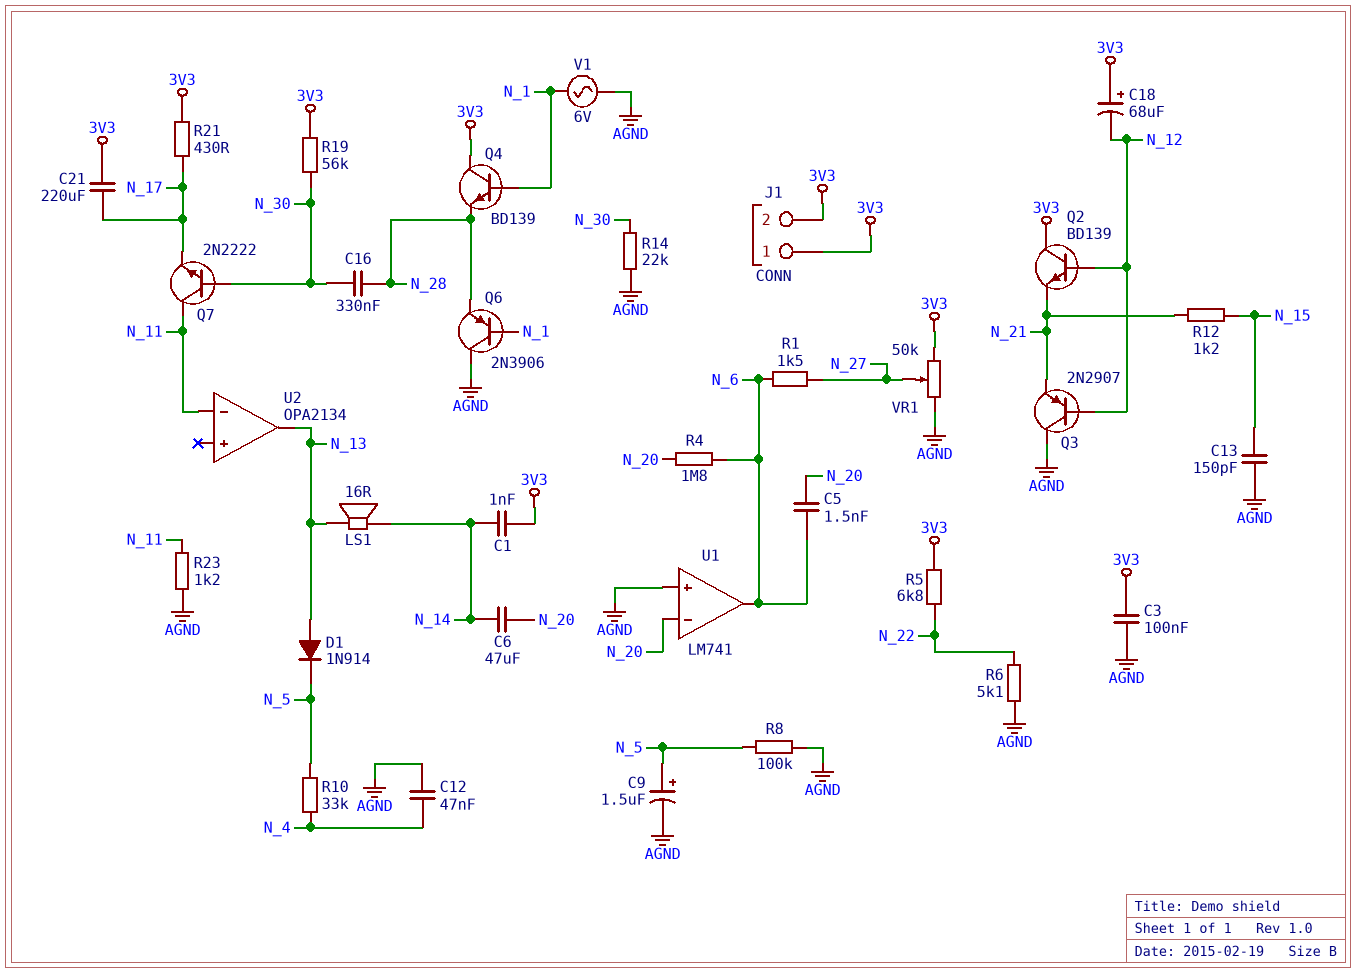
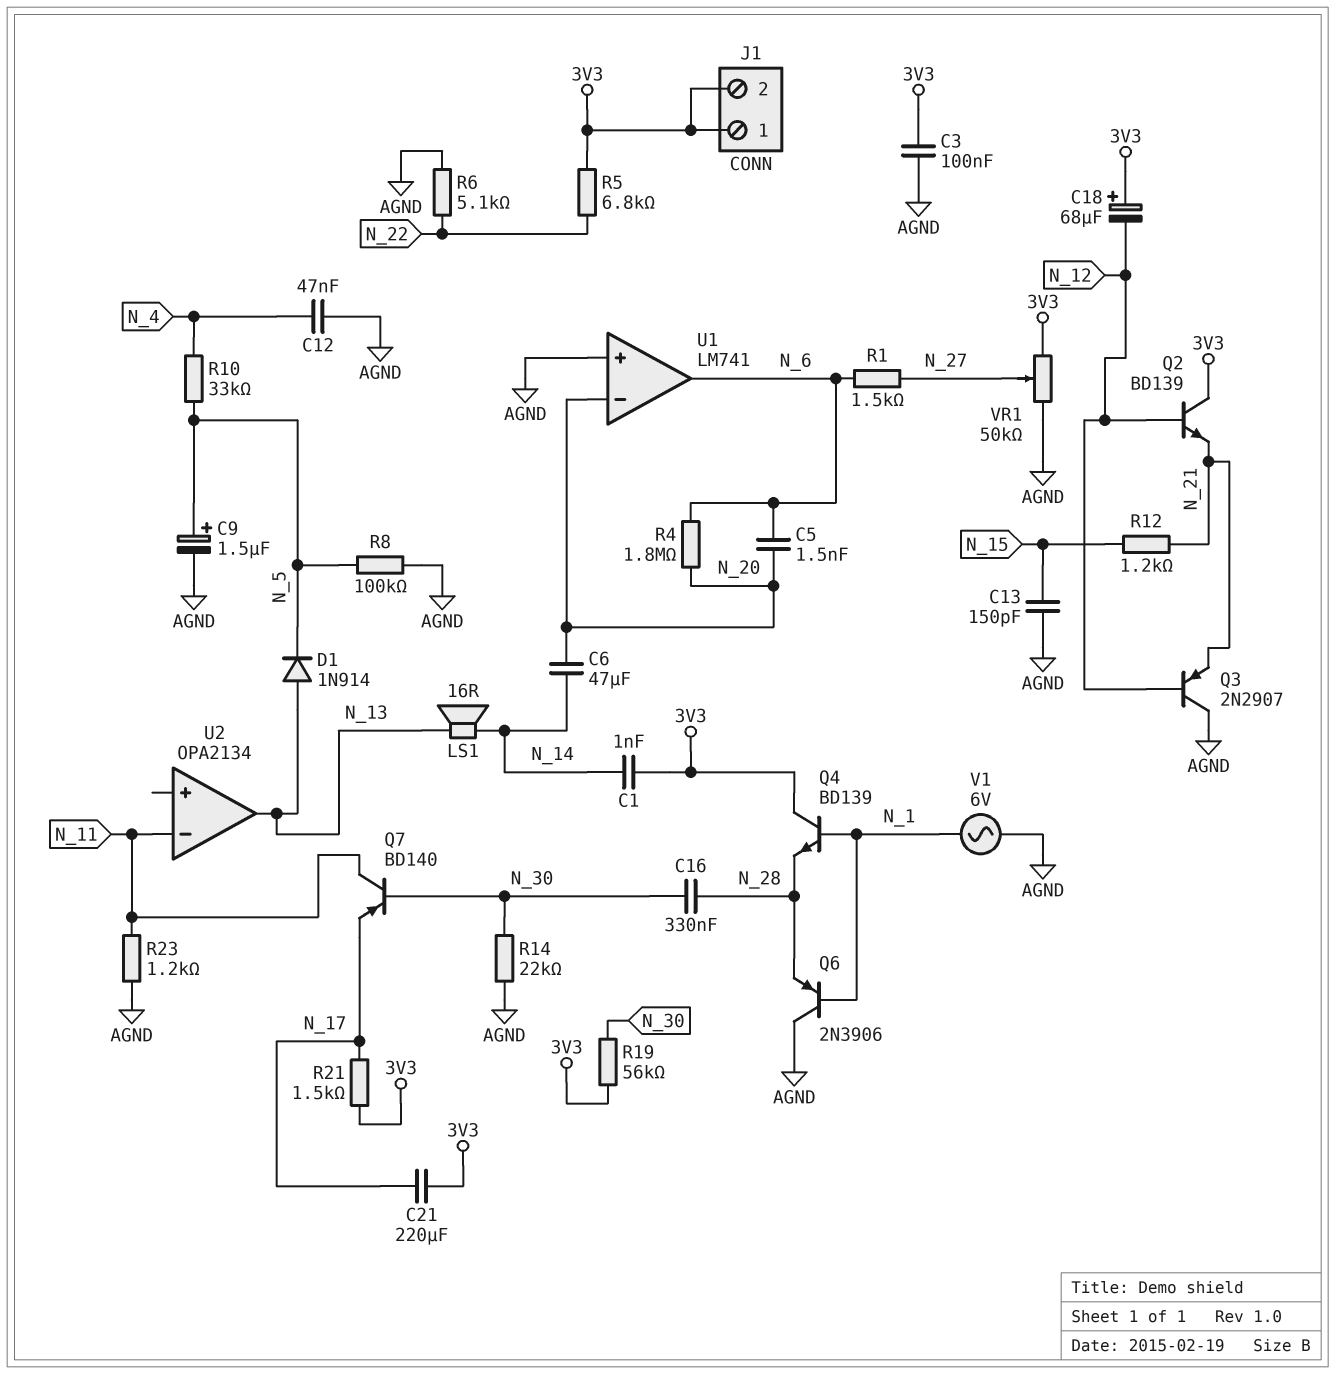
Q7: NPN 2N2222 (B N_30, C N_11, E N_17) -> PNP BD140 (B N_30, C N_11, E N_17)
R21: 430 (3V3, N_17) -> 1.5k (3V3, N_17)

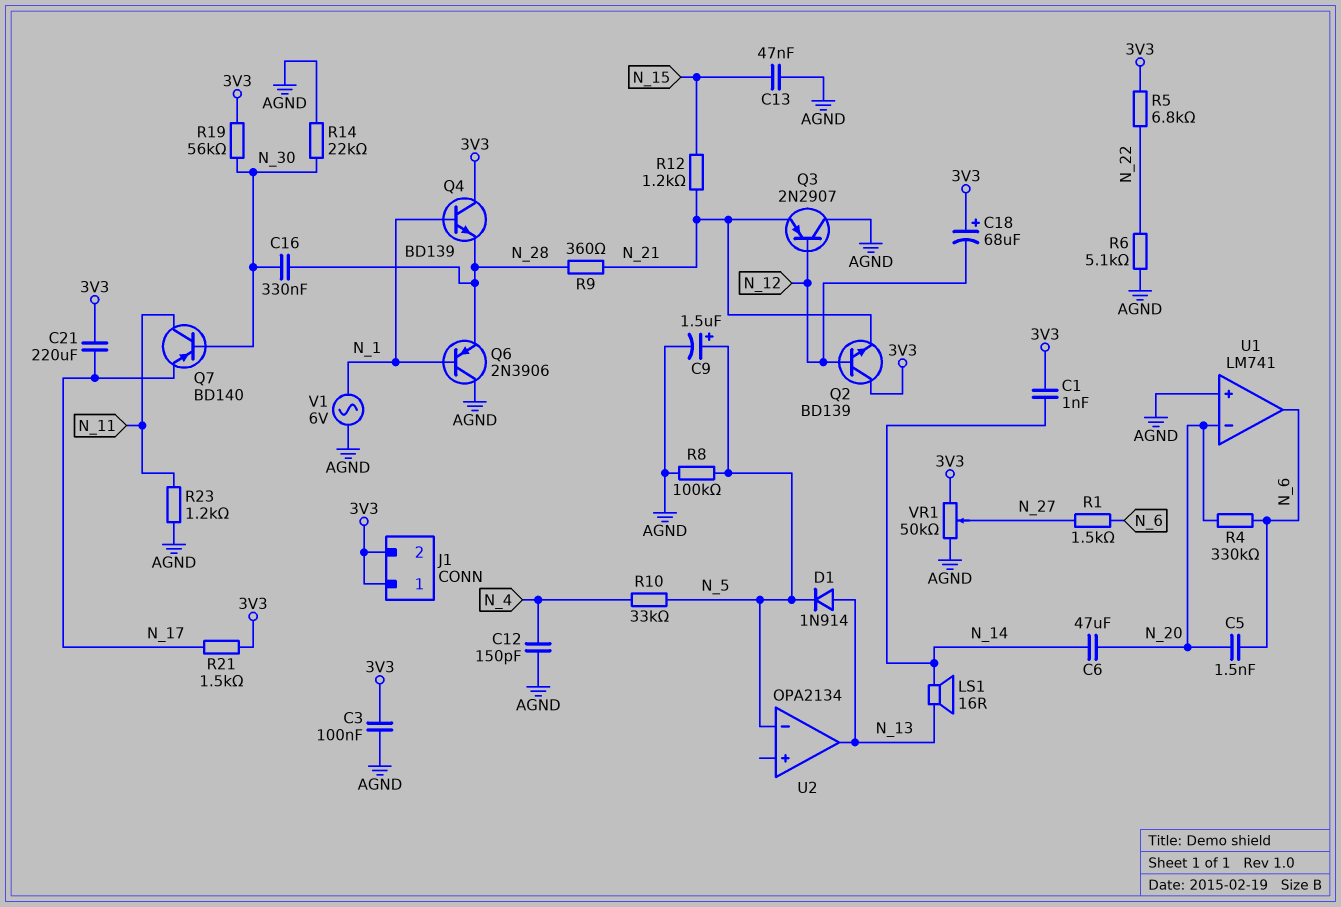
C12: 47nF (AGND, N_4) -> 150pF (AGND, N_4)
C13: 150pF (AGND, N_15) -> 47nF (AGND, N_15)
R4: 1.8M (N_6, N_20) -> 330k (N_6, N_20)
R9: none -> 360 (N_21, N_28)
U2 pin in-: N_11 -> N_5

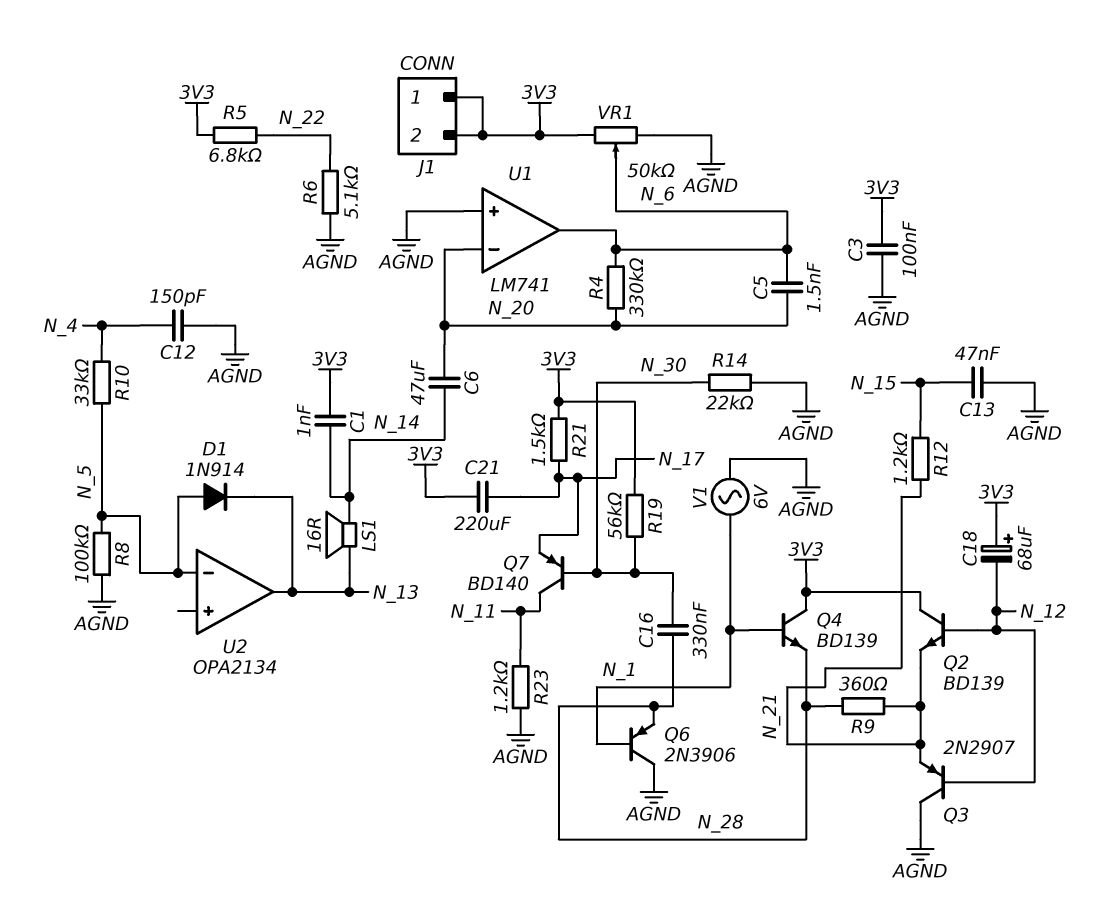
C9: 1.5uF (plus N_5, minus AGND) -> none
D1: diode 1N914 (A N_13, K N_5) -> diode 1N914 (A N_5, K N_13)
R1: 1.5k (N_6, N_27) -> none
VR1: 50k (3V3, AGND, wiper N_27) -> 50k (3V3, AGND, wiper N_6)

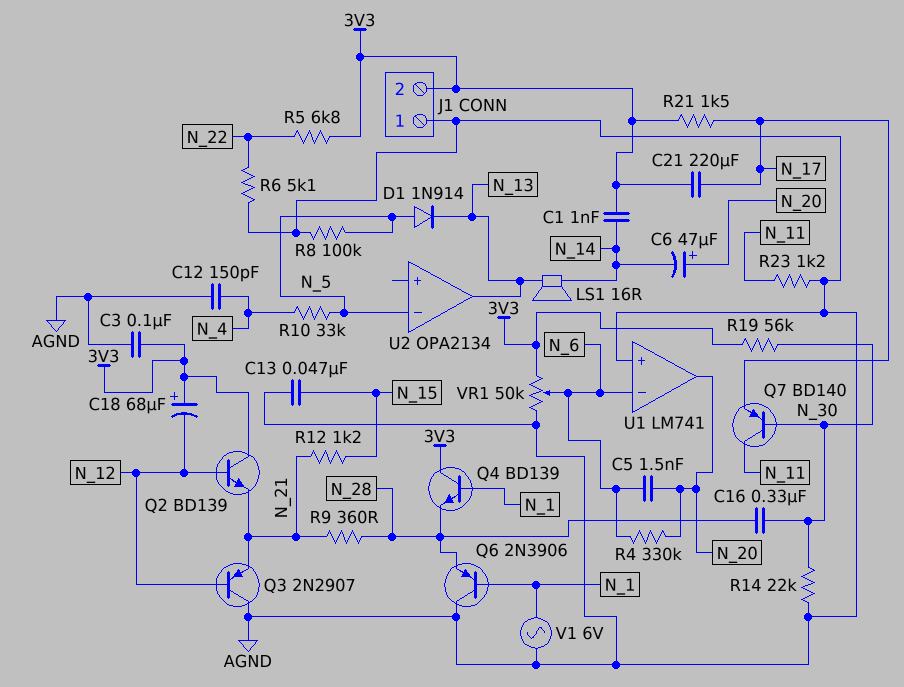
C6: 47uF (N_14, N_20) -> 47uF (plus N_20, minus N_14)
J1 pin 1: 3V3 -> AGND
U1 pin in-: N_20 -> N_6
U1 pin out: N_6 -> N_20

